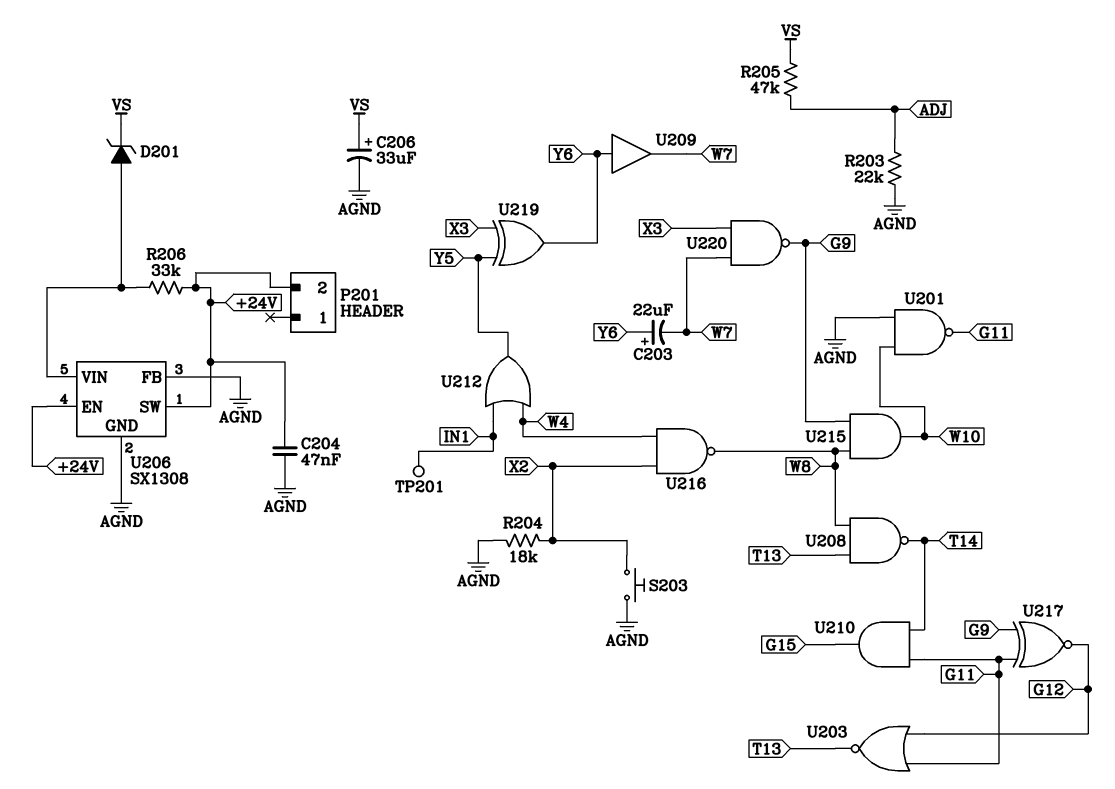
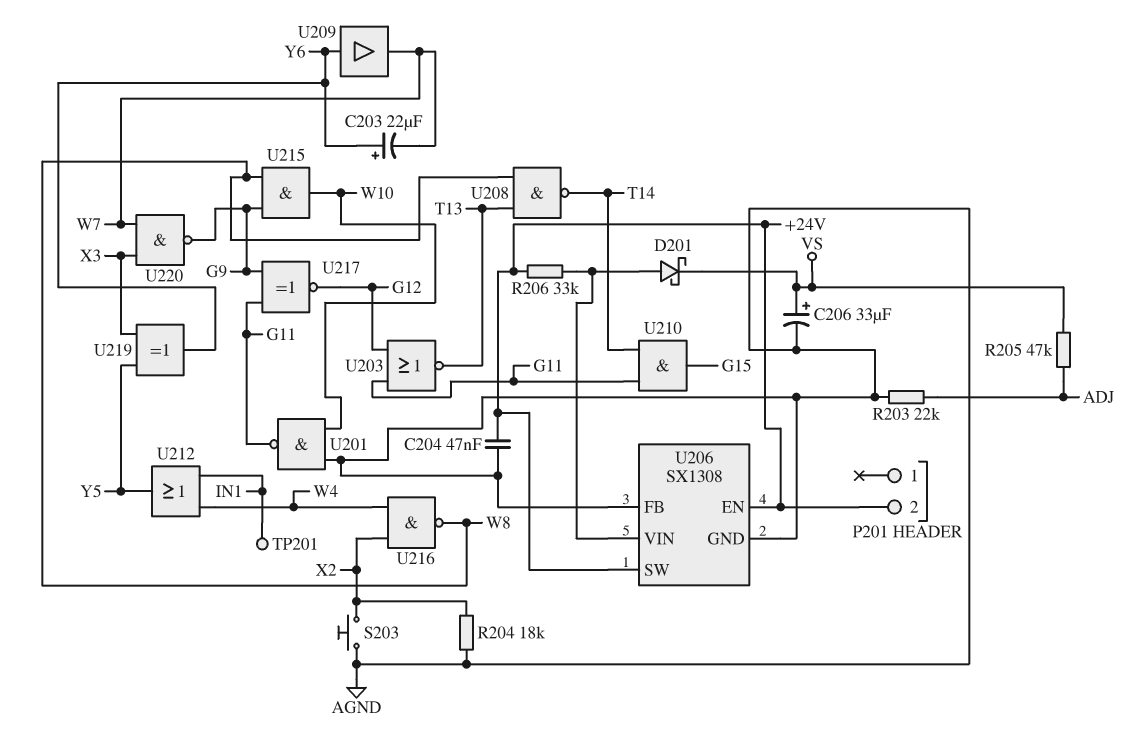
D201: zener (A U206/VIN, K VS) -> schottky (A U206/VIN, K VS)

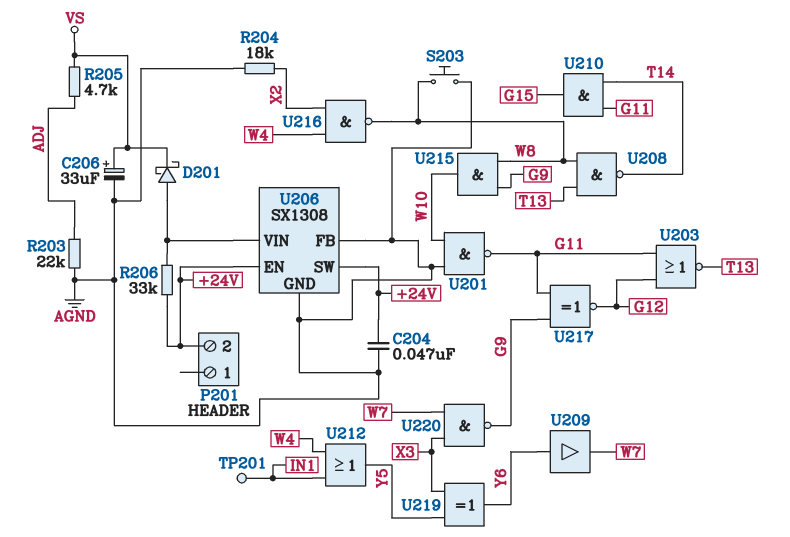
C203: 22uF (plus Y6, minus W7) -> none
R205: 47k (ADJ, VS) -> 4.7k (ADJ, VS)
S203: button (AGND, X2) -> button (AGND, W8)

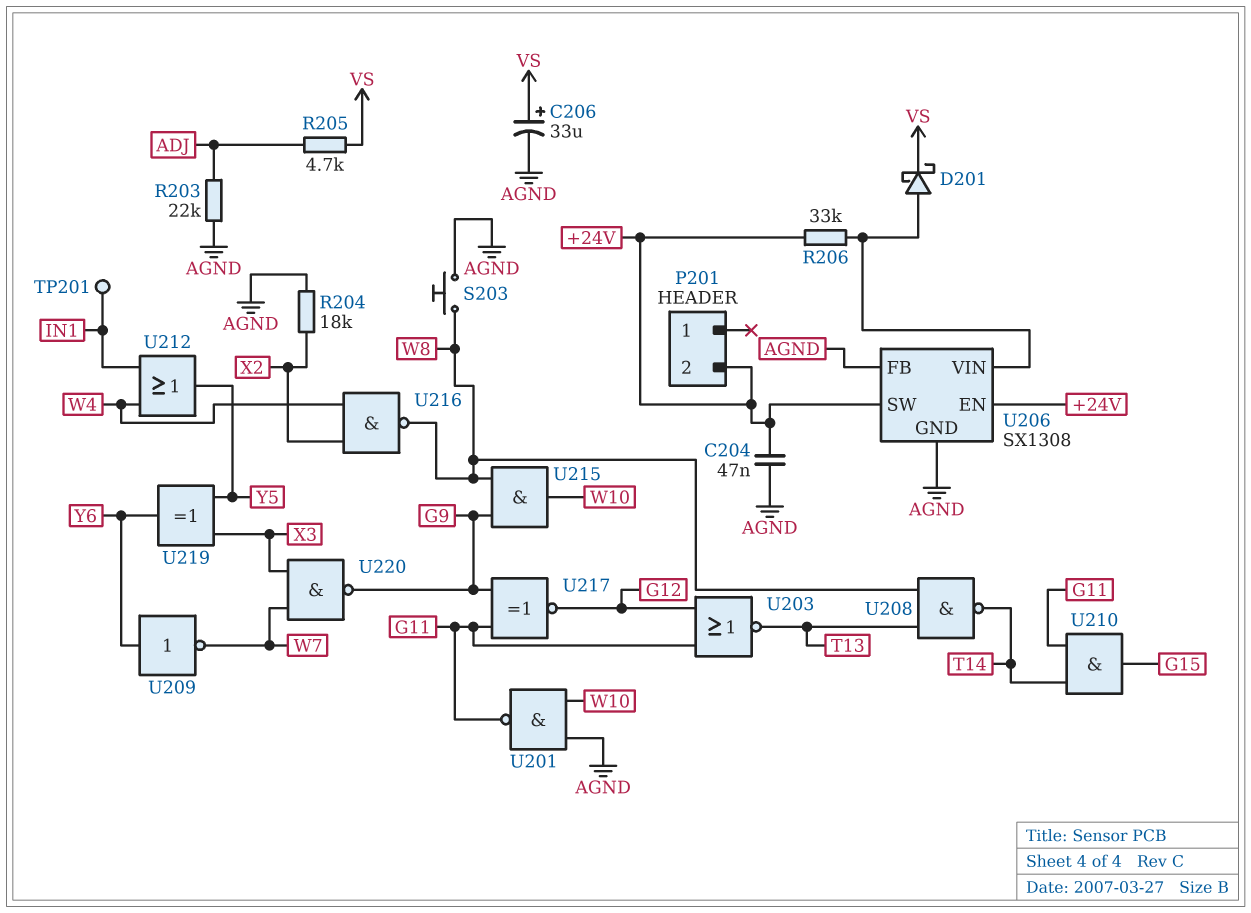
U209: buffer (in Y6, out W7) -> NOT (in Y6, out W7)

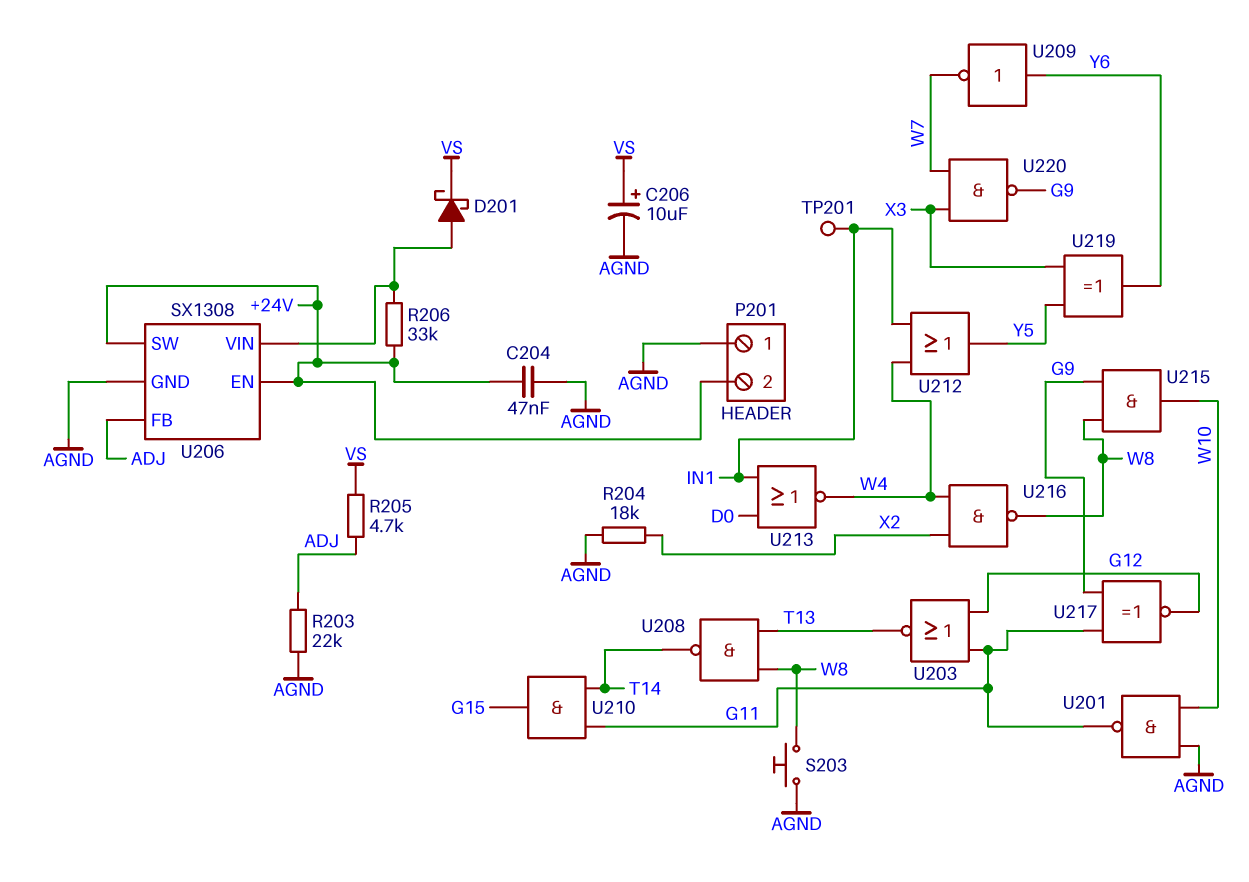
C206: 33uF (plus VS, minus AGND) -> 10uF (plus VS, minus AGND)
P201 pin 1: none -> AGND
U206 pin FB: AGND -> ADJ
U213: none -> NOR (in D0, in IN1, out W4)

